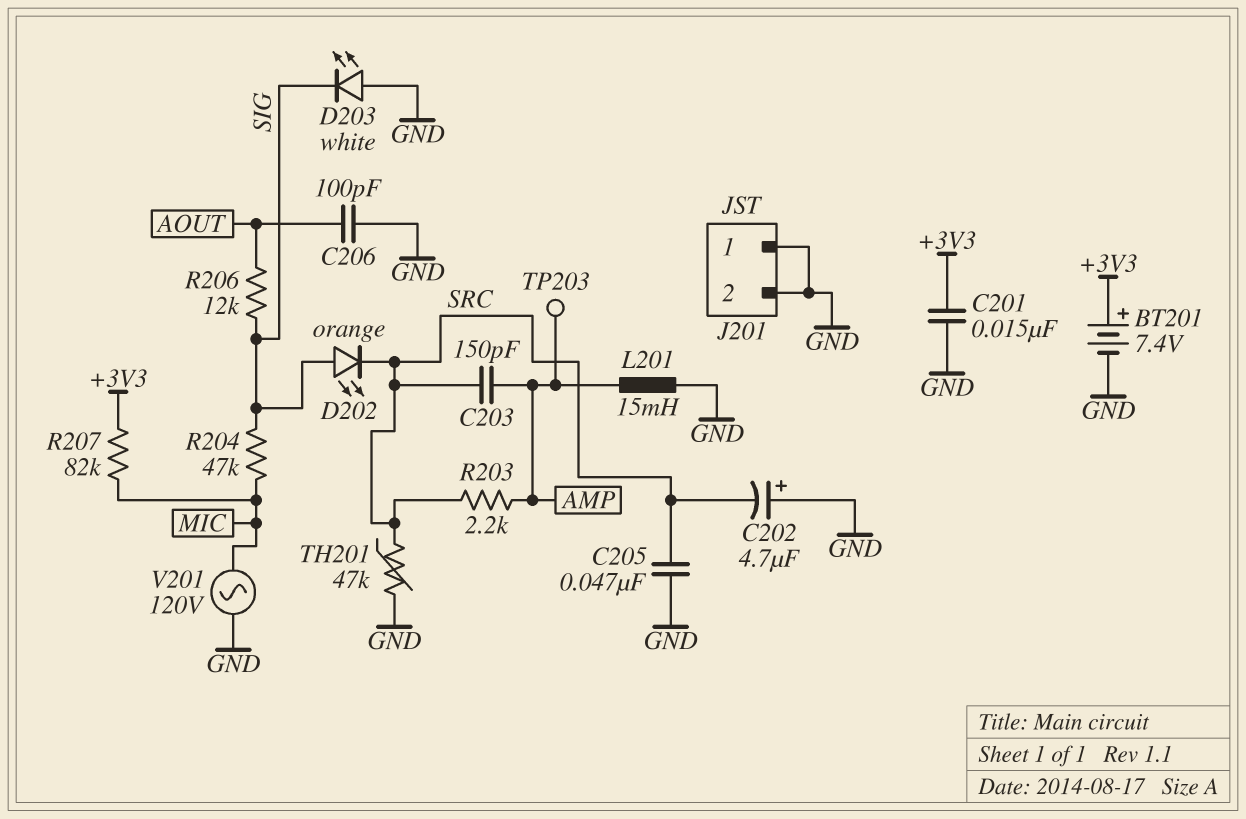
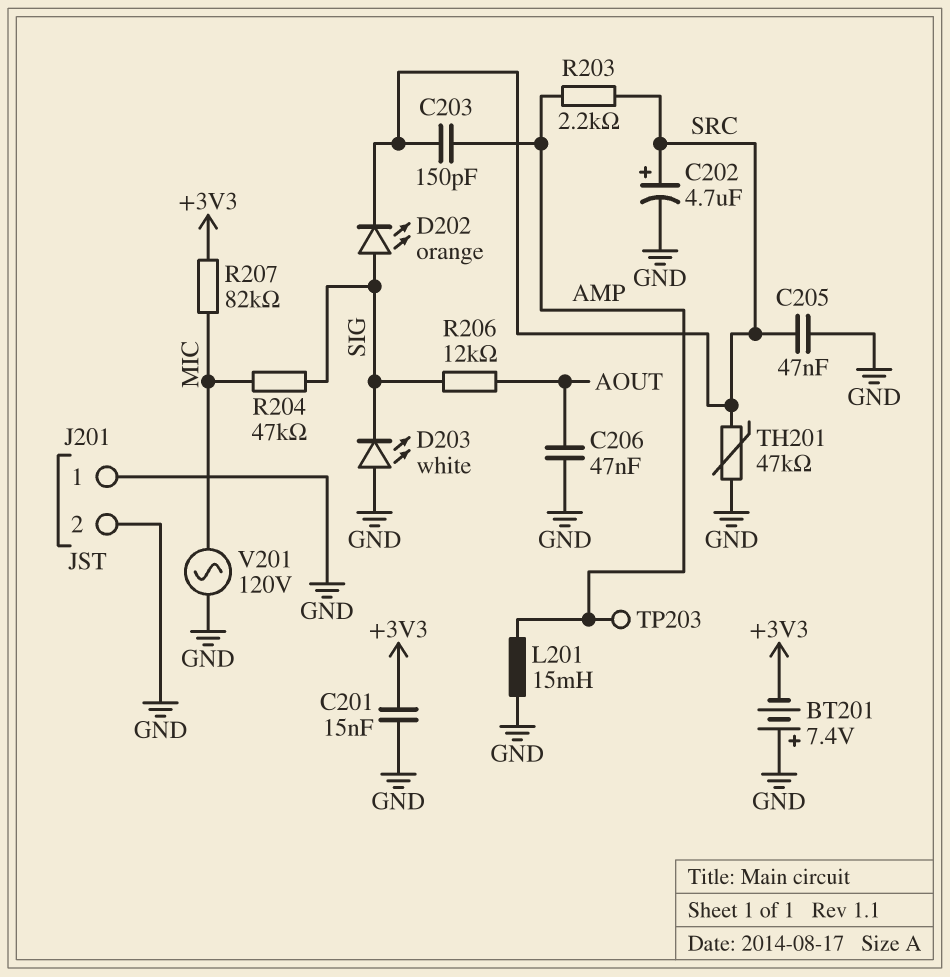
BT201: 7.4V (plus +3V3, minus GND) -> 7.4V (plus GND, minus +3V3)
C202: 4.7uF (plus GND, minus SRC) -> 4.7uF (plus SRC, minus GND)
C206: 100pF (AOUT, GND) -> 47nF (AOUT, GND)

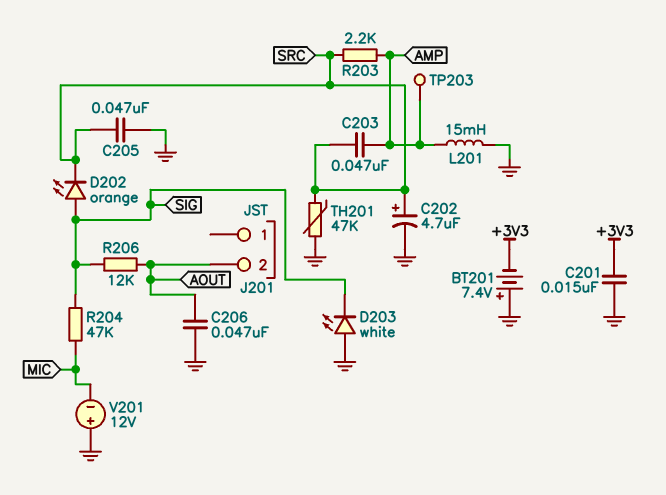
C203: 150pF (AMP, SRC) -> 47nF (AMP, SRC)
J201 pin 1: GND -> none
J201 pin 2: GND -> AOUT
R207: 82k (+3V3, MIC) -> none
V201: AC 120V (GND, MIC) -> 12V (plus GND, minus MIC)

